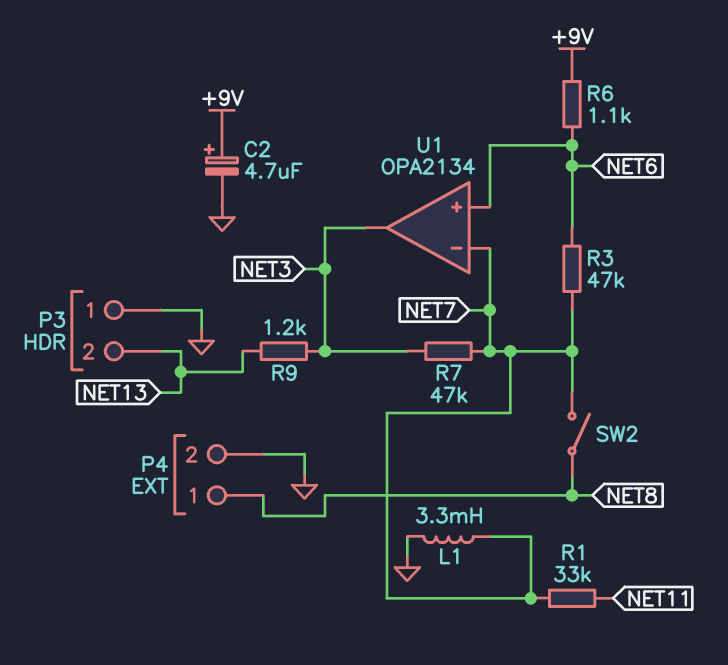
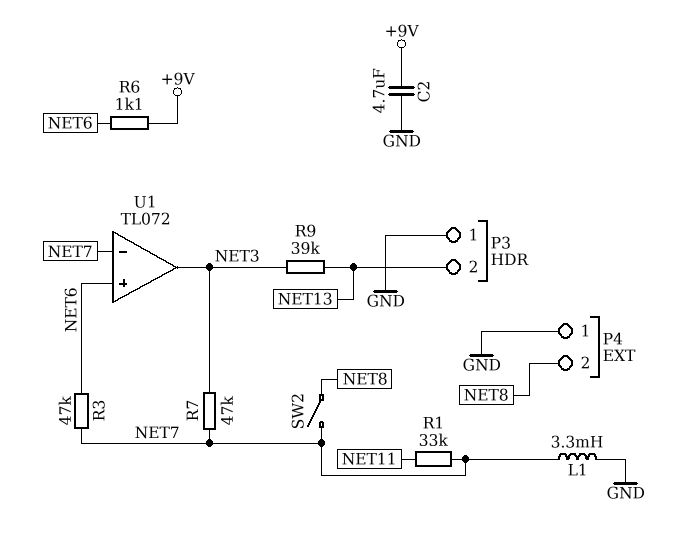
C2: 4.7uF (plus +9V, minus GND) -> 4.7uF (+9V, GND)
P4 pin 1: NET8 -> GND
P4 pin 2: GND -> NET8
R9: 1.2k (NET3, NET13) -> 39k (NET3, NET13)
U1: OPA2134 -> TL072

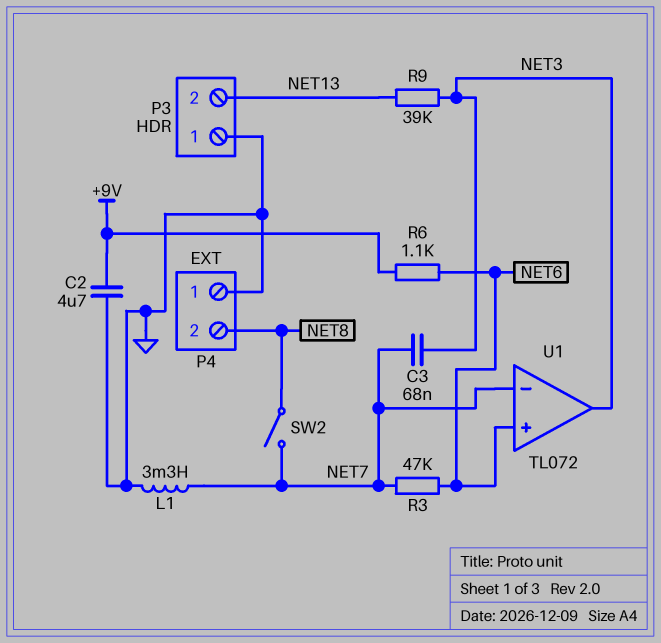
C3: none -> 68nF (NET3, NET7)
R1: 33k (NET7, NET11) -> none
R7: 47k (NET3, NET7) -> none

